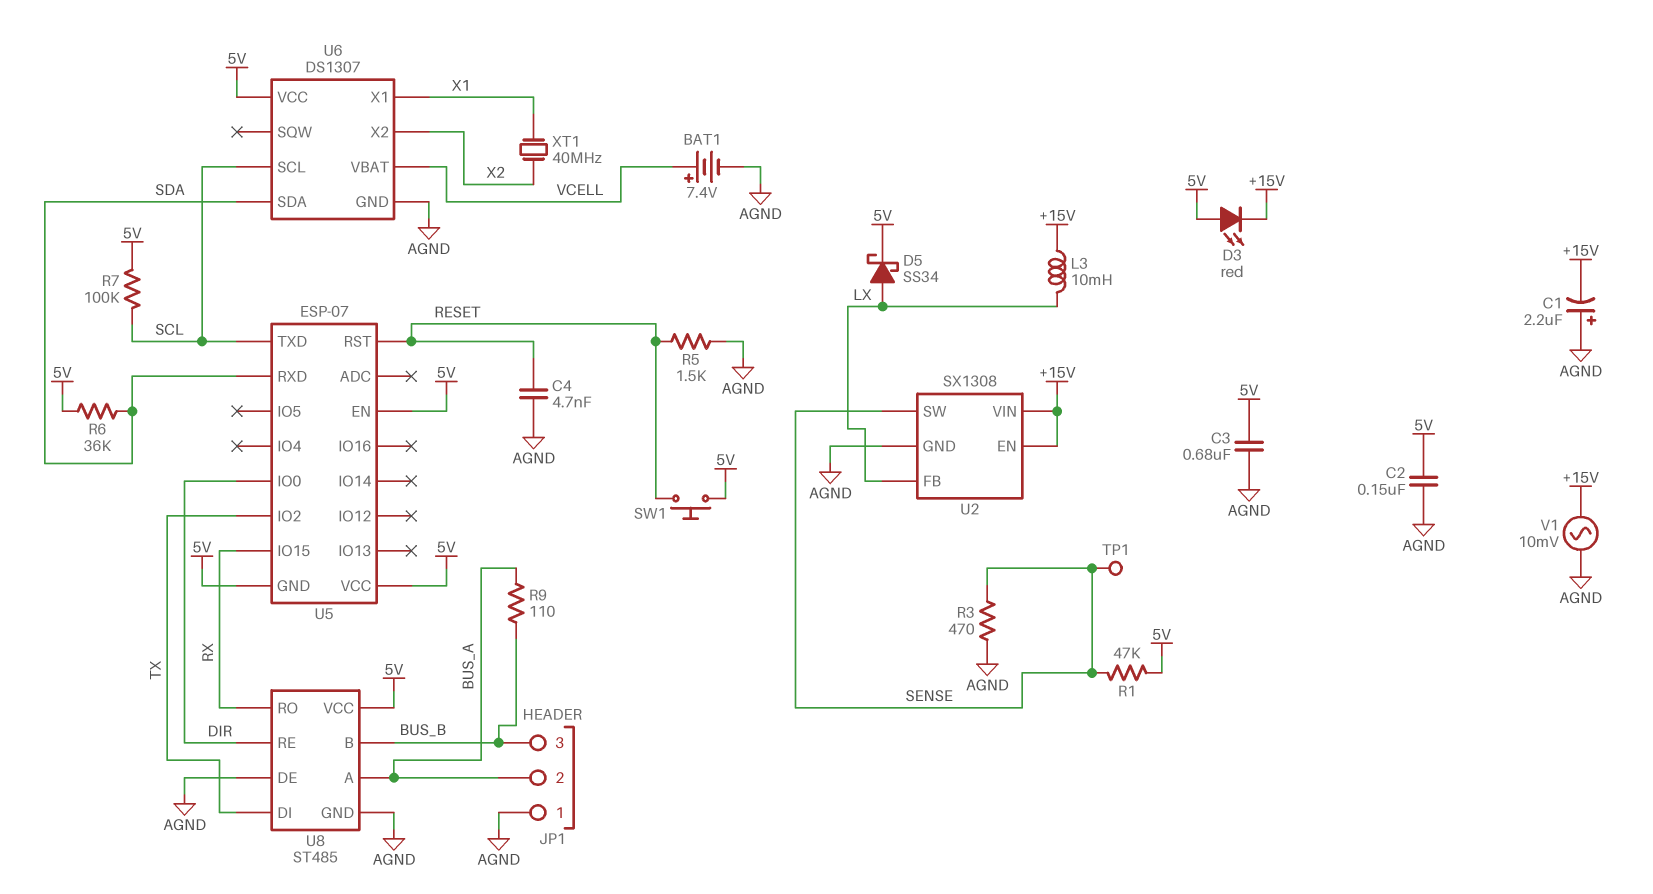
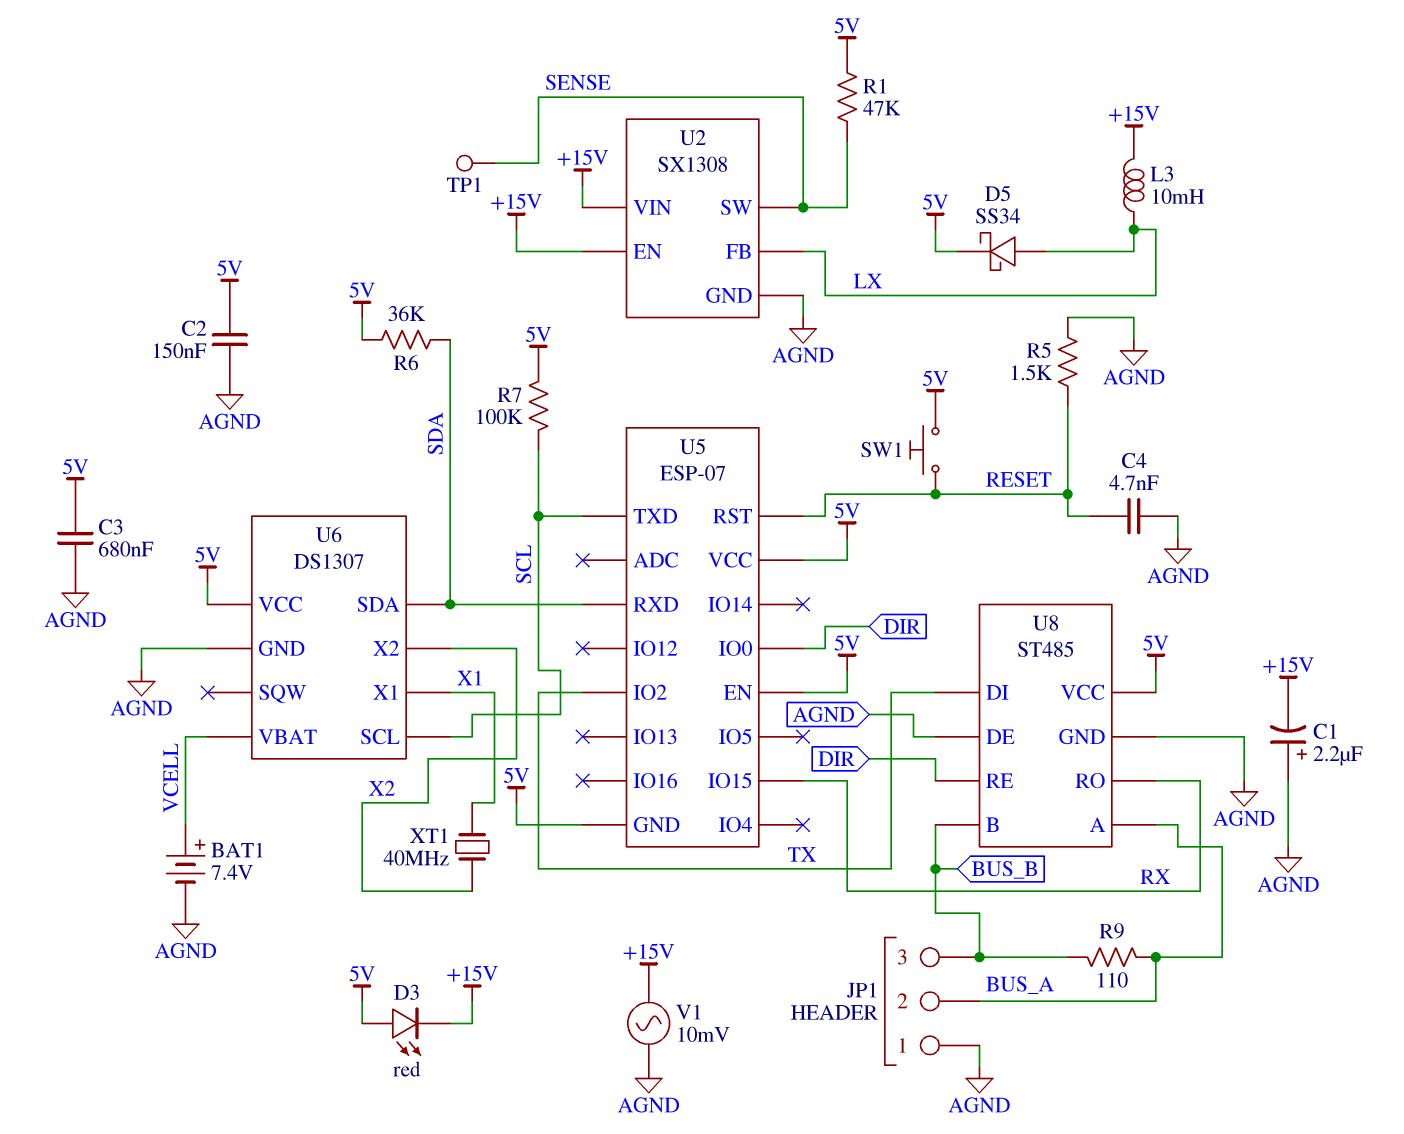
R3: 470 (AGND, SENSE) -> none

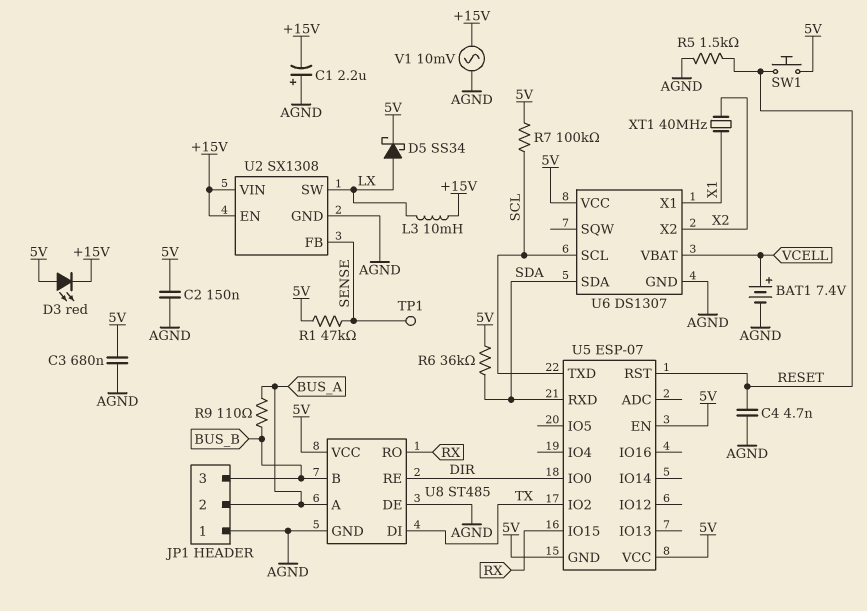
U2 pin FB: LX -> SENSE
U2 pin SW: SENSE -> LX

